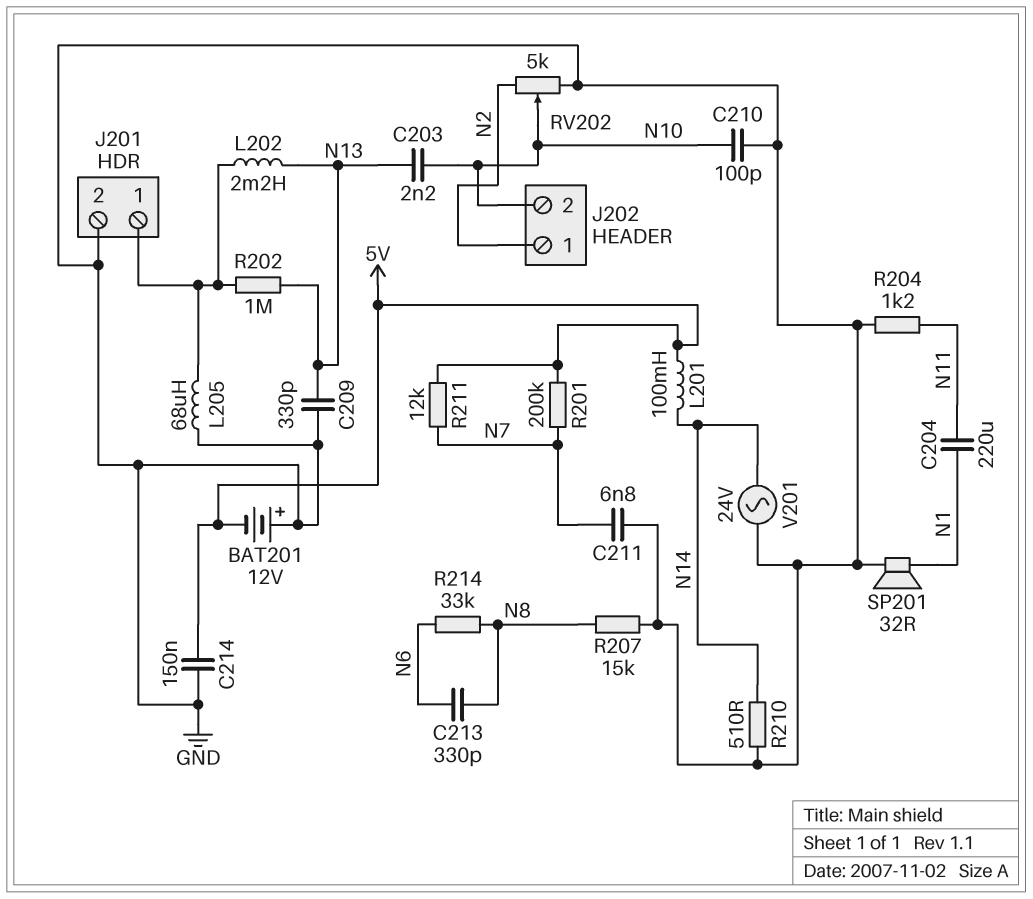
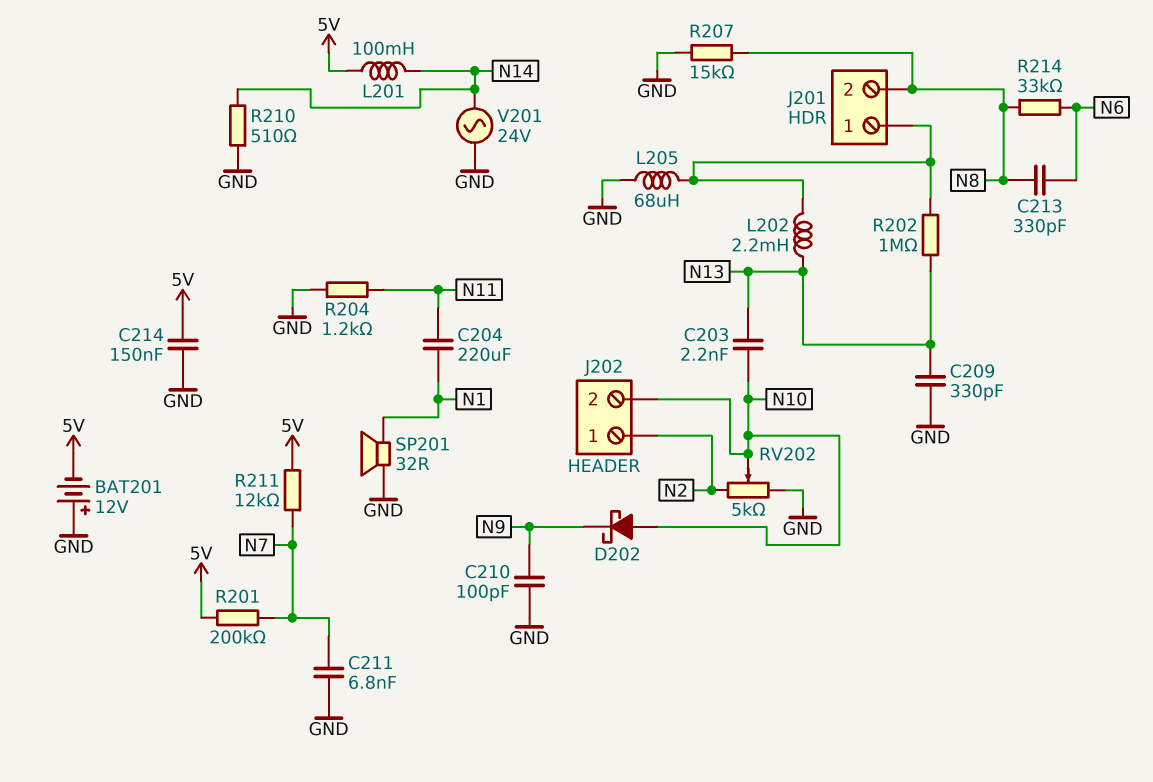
C210: 100pF (GND, N10) -> 100pF (GND, N9)
D202: none -> schottky (A N10, K N9)
J201 pin 2: GND -> N8

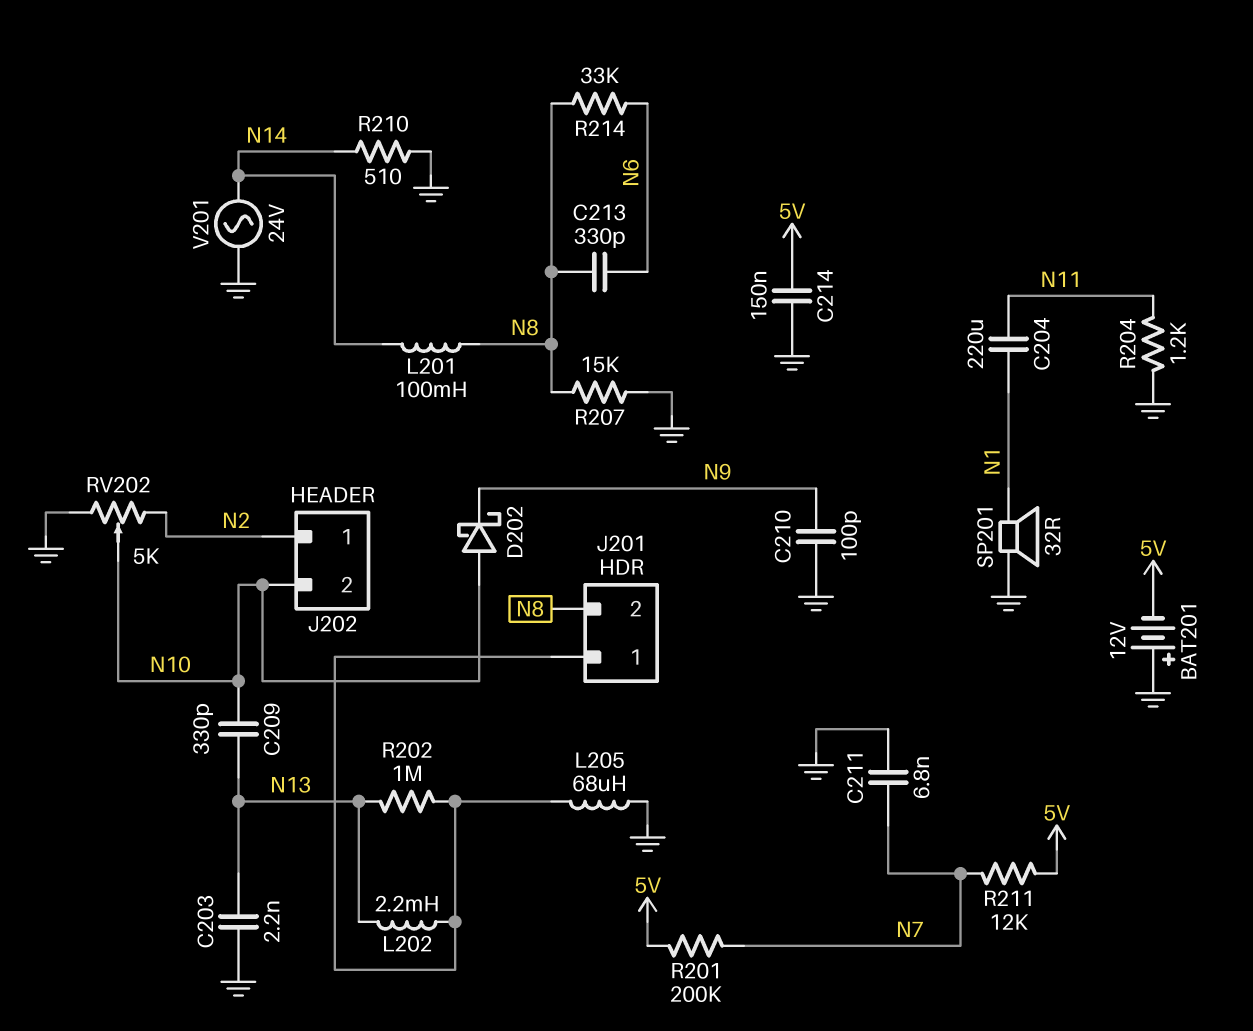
C203: 2.2nF (N10, N13) -> 2.2nF (GND, N13)
C209: 330pF (GND, N13) -> 330pF (N10, N13)
L201: 100mH (5V, N14) -> 100mH (N8, N14)

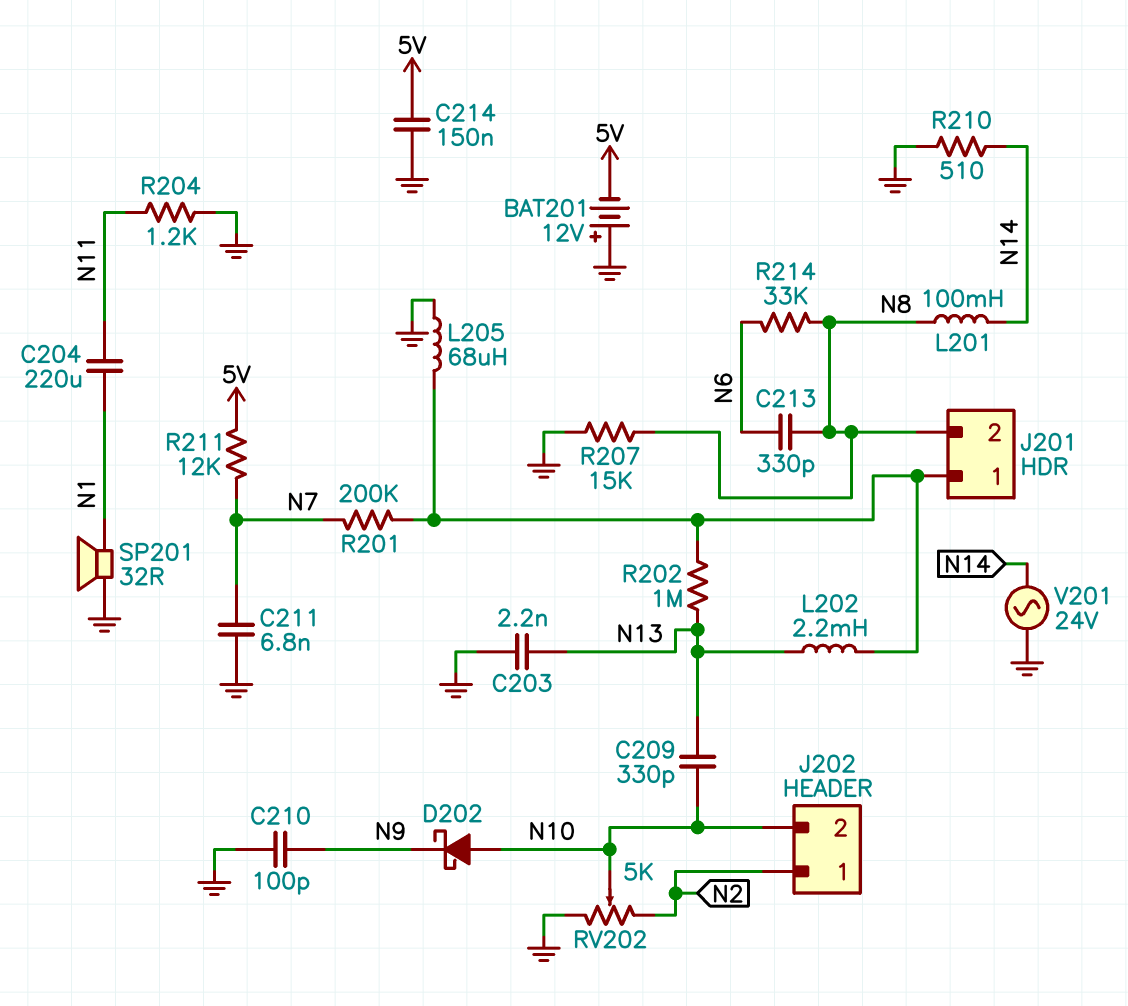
R201: 200k (5V, N7) -> 200k (J201/1, N7)

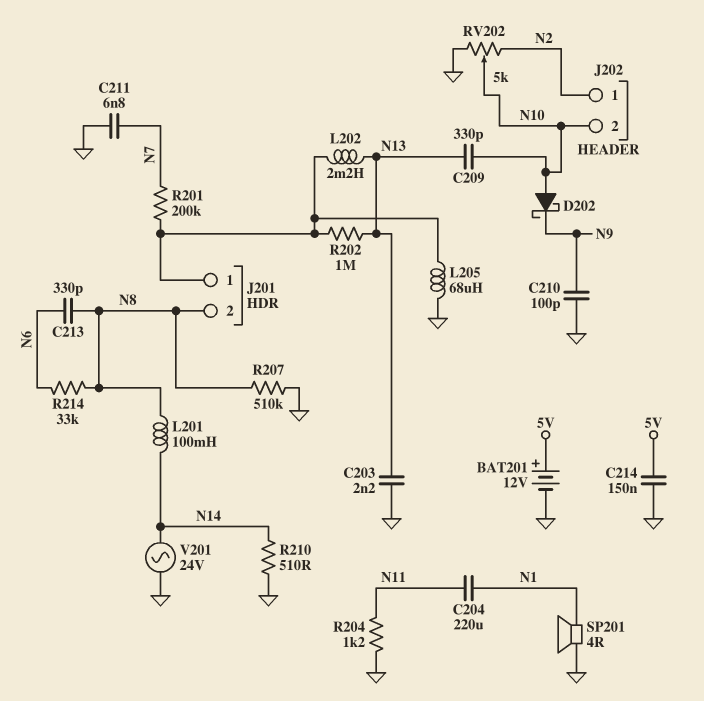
BAT201: 12V (plus GND, minus 5V) -> 12V (plus 5V, minus GND)
R207: 15k (GND, N8) -> 510k (GND, N8)
R211: 12k (5V, N7) -> none
SP201: speaker 32R (GND, N1) -> speaker 4R (GND, N1)

